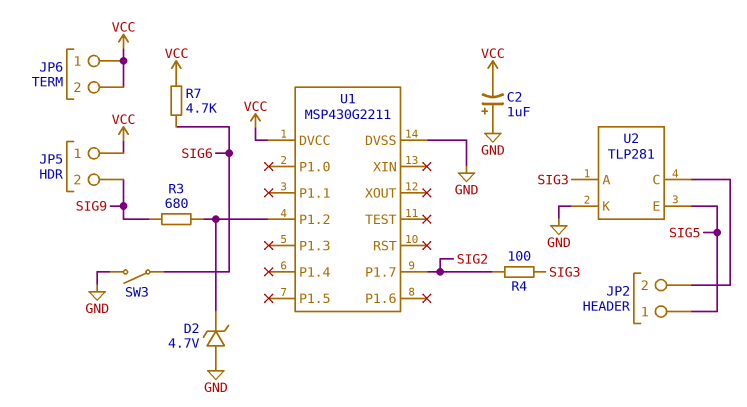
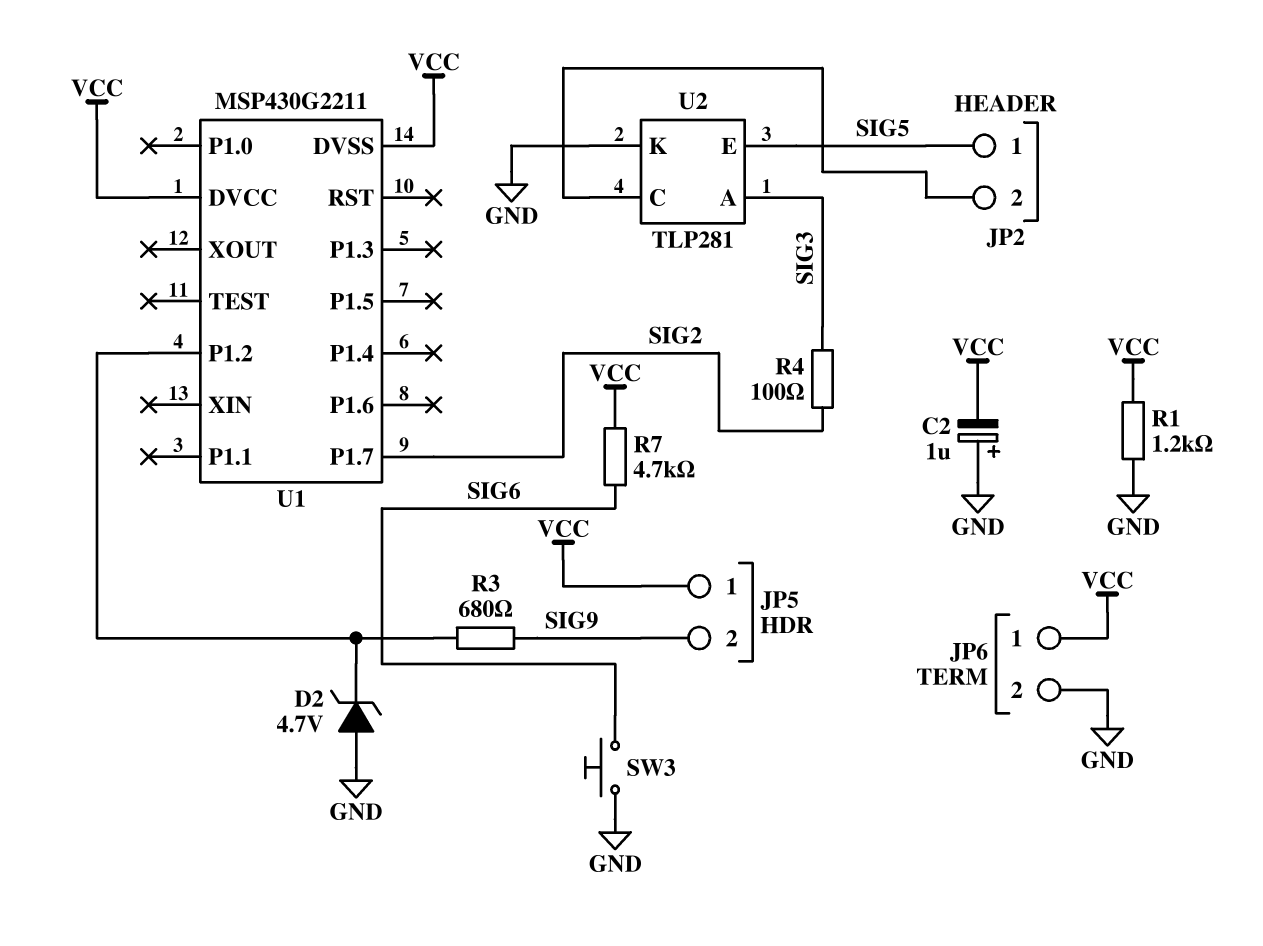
JP6 pin 2: VCC -> GND
R1: none -> 1.2k (GND, VCC)
SW3: switch (GND, SIG6) -> button (GND, SIG6)
U1 pin DVSS: GND -> VCC

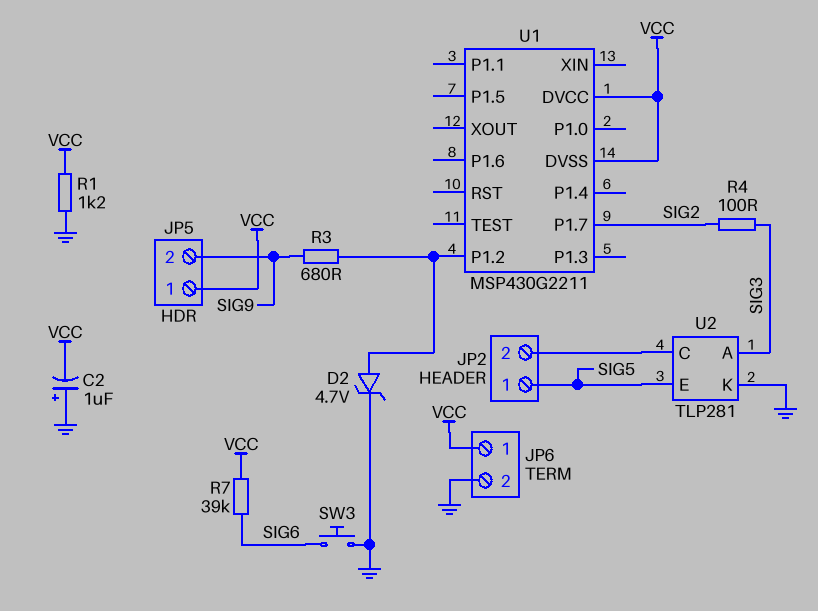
D2: zener 4.7V (A GND, K U1/P1.2) -> zener 4.7V (A U1/P1.2, K GND)
R7: 4.7k (SIG6, VCC) -> 39k (SIG6, VCC)

